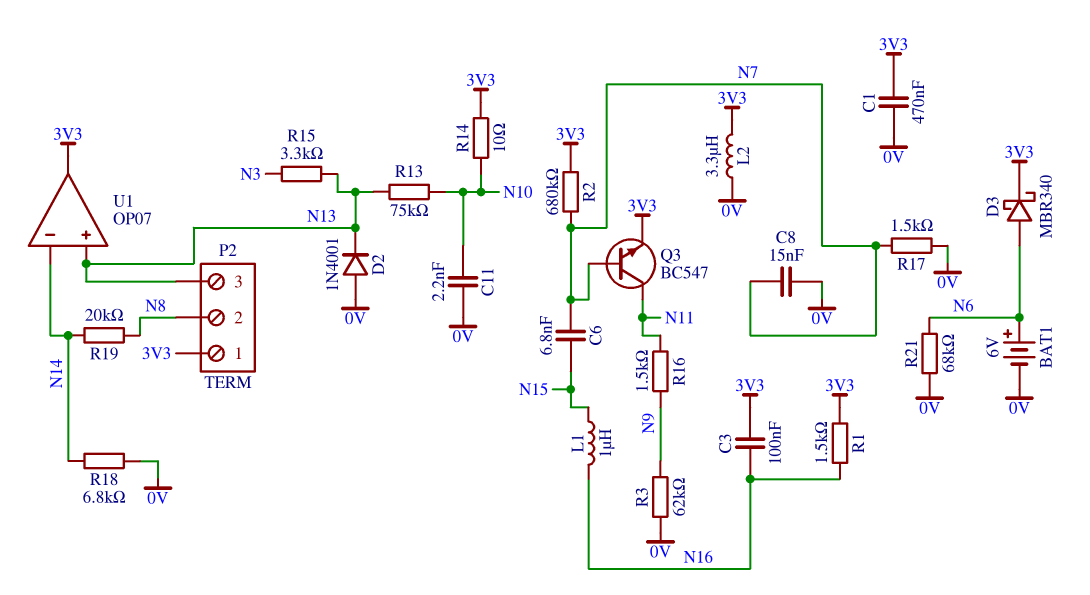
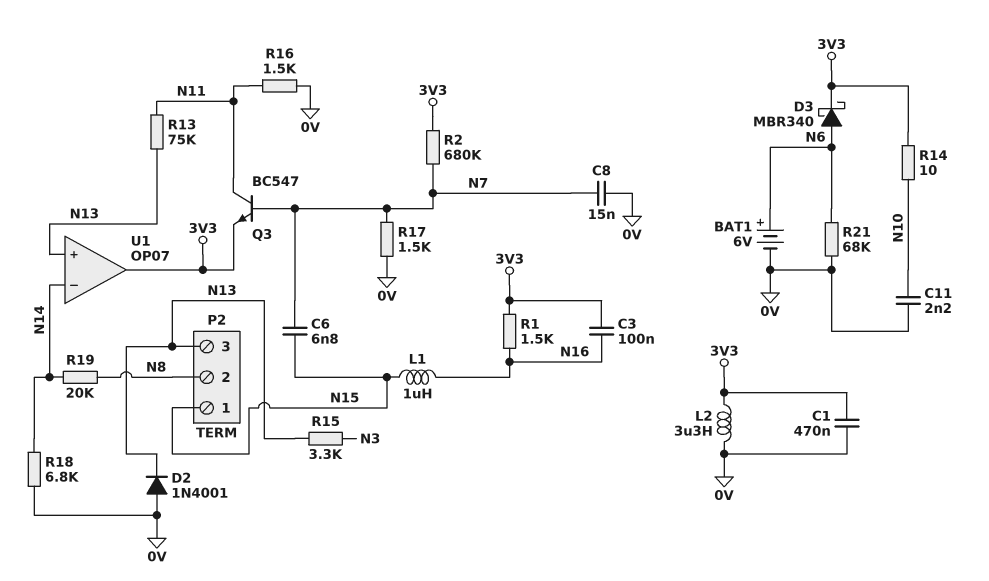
P2 pin 1: 3V3 -> N15
R3: 62k (0V, N9) -> none
R13: 75k (N10, N13) -> 75k (N11, N13)
R16: 1.5k (N9, N11) -> 1.5k (0V, N11)

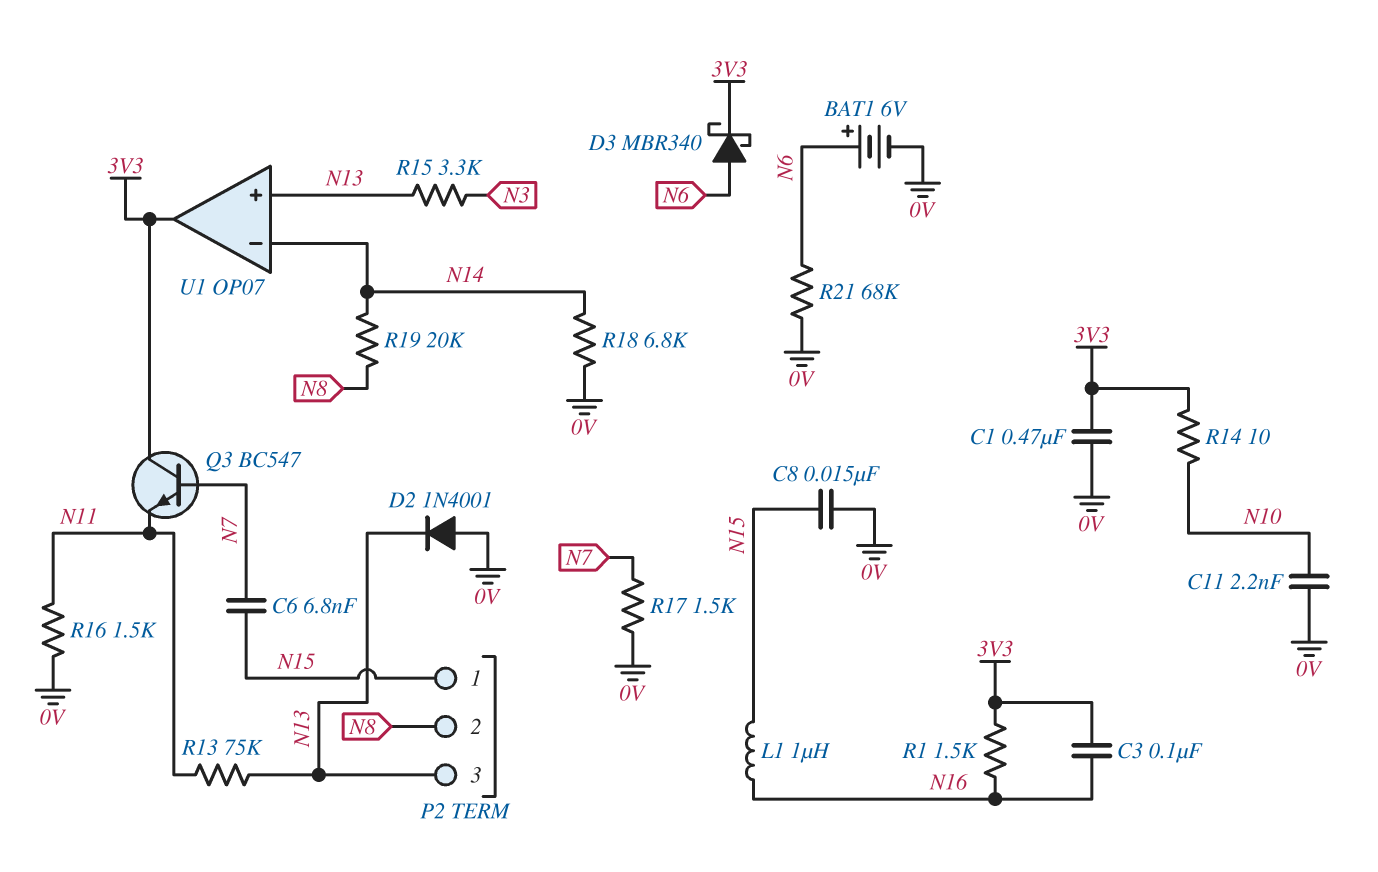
C8: 15nF (0V, N7) -> 15nF (0V, N15)
L2: 3.3uH (0V, 3V3) -> none
Q3: NPN BC547 (B N7, C N11, E 3V3) -> NPN BC547 (B N7, C 3V3, E N11)
R2: 680k (3V3, N7) -> none

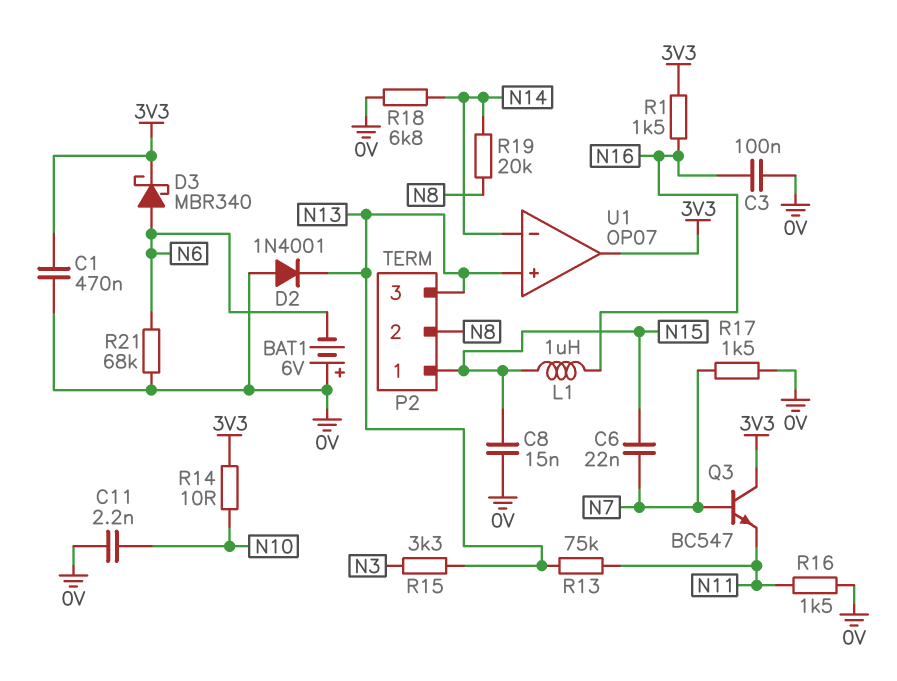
BAT1: 6V (plus N6, minus 0V) -> 6V (plus 0V, minus N6)
C3: 100nF (3V3, N16) -> 100nF (0V, N16)
C6: 6.8nF (N7, N15) -> 22nF (N7, N15)

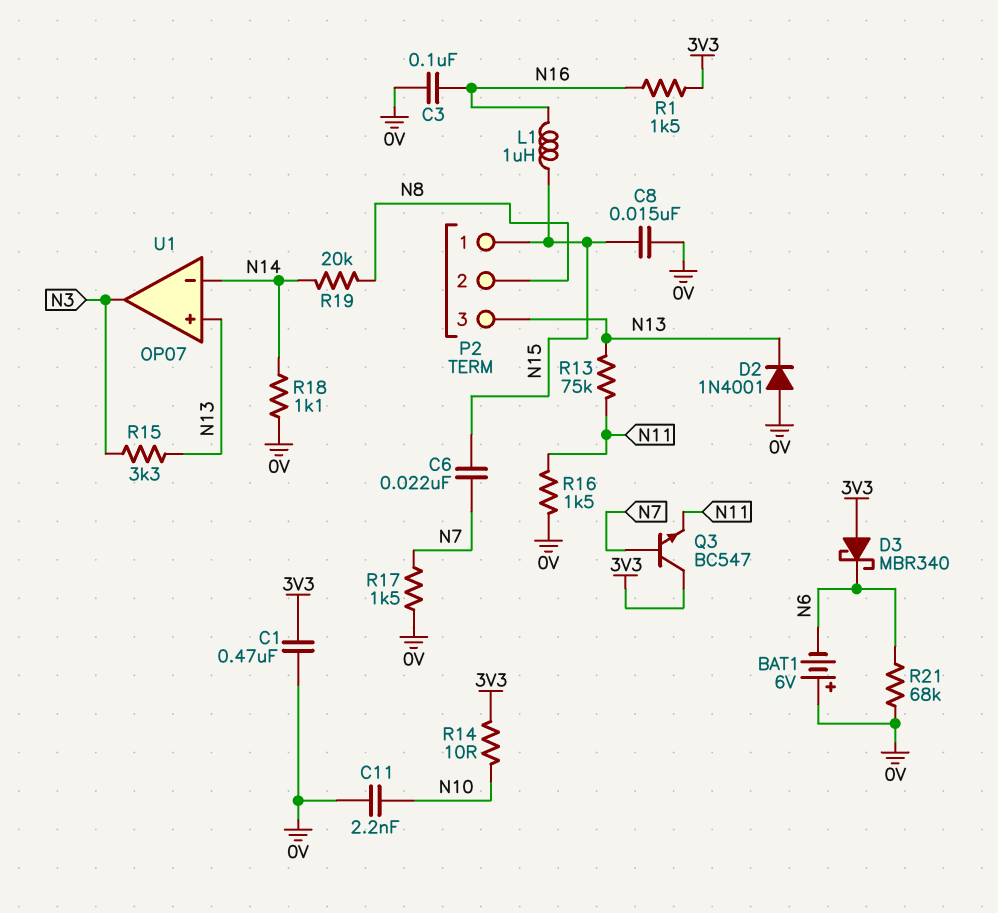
D3: schottky MBR340 (A N6, K 3V3) -> schottky MBR340 (A 3V3, K N6)
R18: 6.8k (0V, N14) -> 1.1k (0V, N14)
U1 pin out: 3V3 -> N3

